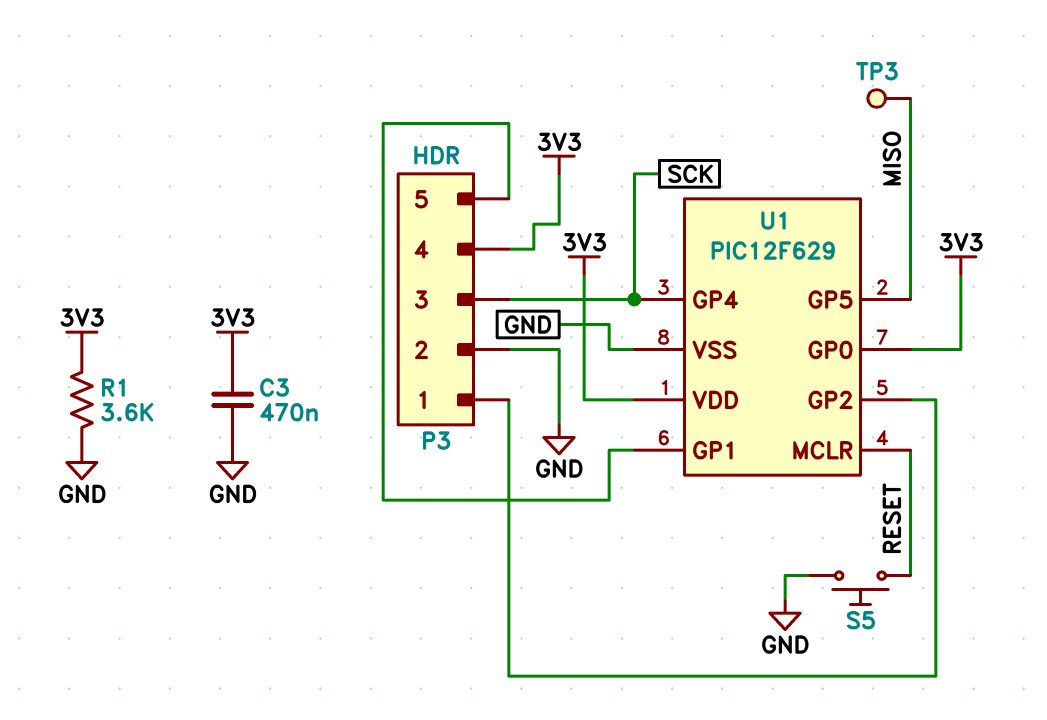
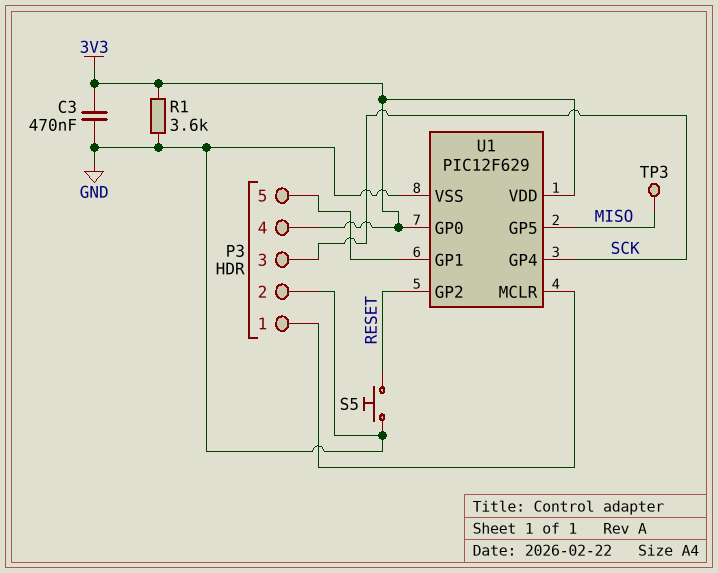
U1 pin GP2: P3/1 -> RESET
U1 pin MCLR: RESET -> P3/1

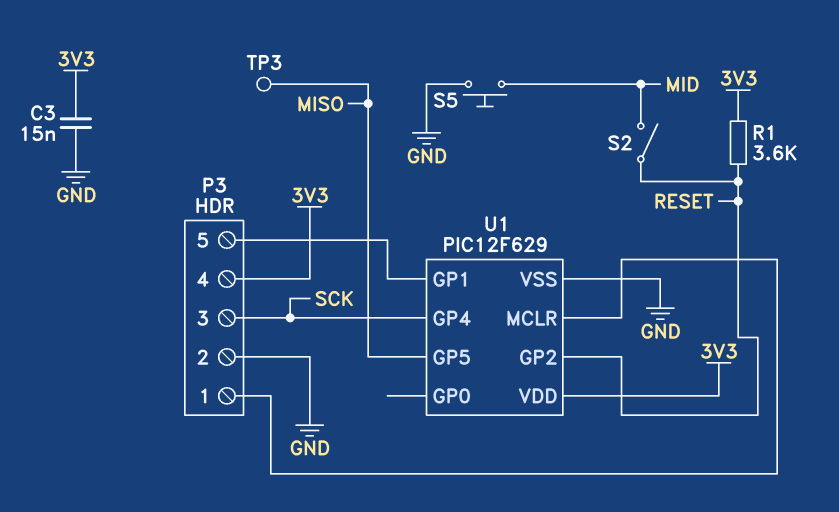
C3: 470nF (3V3, GND) -> 15nF (3V3, GND)
R1: 3.6k (3V3, GND) -> 3.6k (3V3, RESET)
S2: none -> switch (MID, RESET)
S5: button (GND, RESET) -> button (GND, MID)
U1 pin GP0: 3V3 -> none

